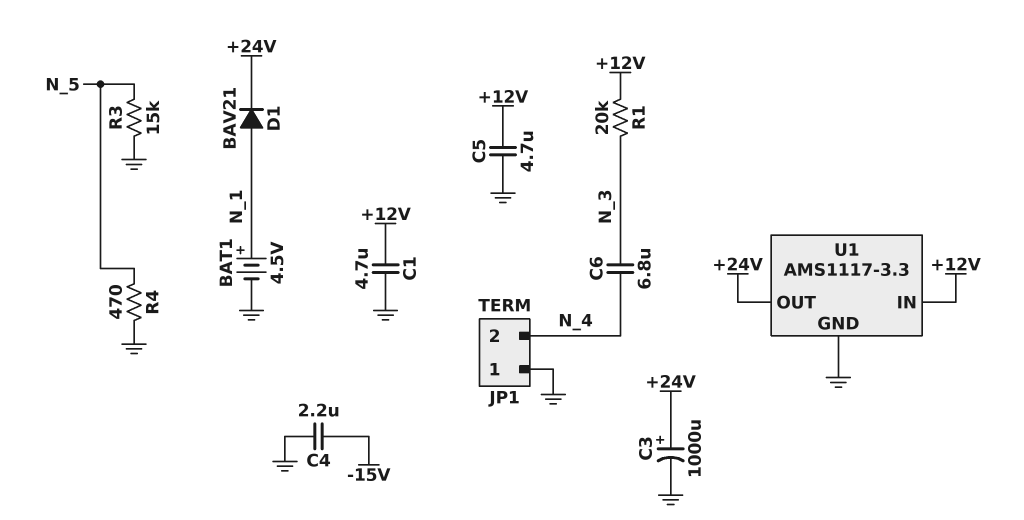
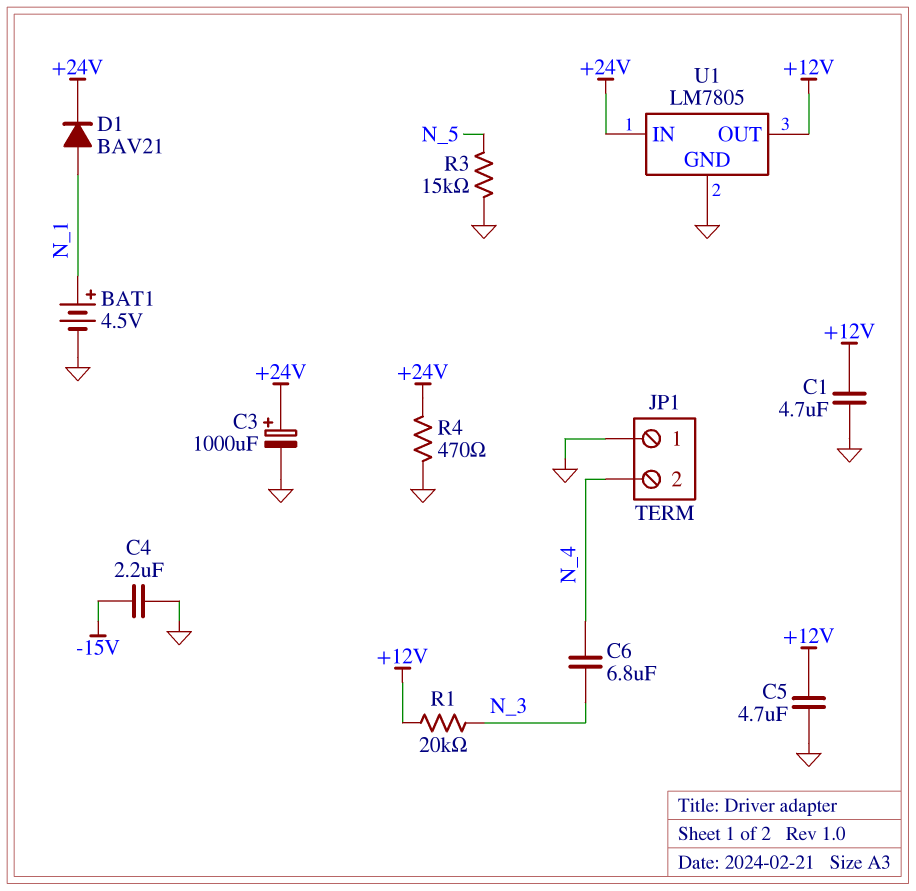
R4: 470 (GND, N_5) -> 470 (+24V, GND)
U1: AMS1117-3.3 -> LM7805
U1 pin IN: +12V -> +24V
U1 pin OUT: +24V -> +12V

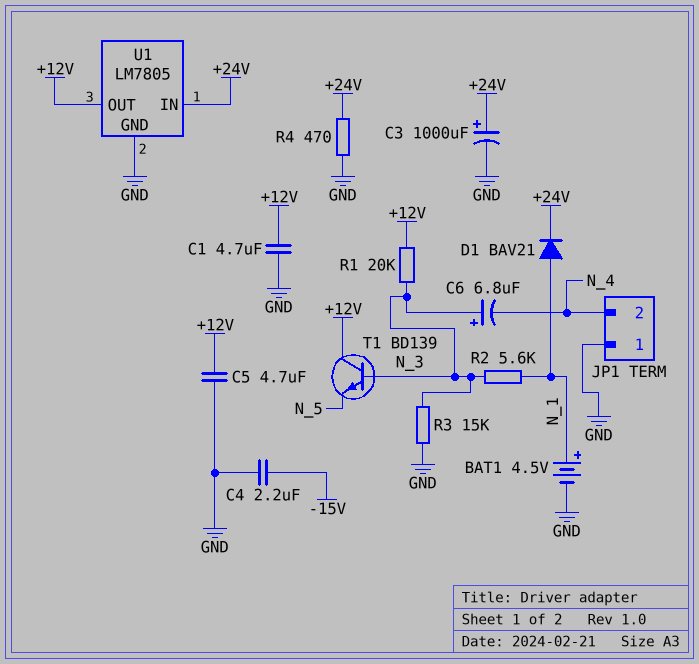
C6: 6.8uF (N_3, N_4) -> 6.8uF (plus N_3, minus N_4)
R2: none -> 5.6k (N_1, N_3)
R3: 15k (GND, N_5) -> 15k (GND, N_3)
T1: none -> NPN BD139 (B N_3, C +12V, E N_5)

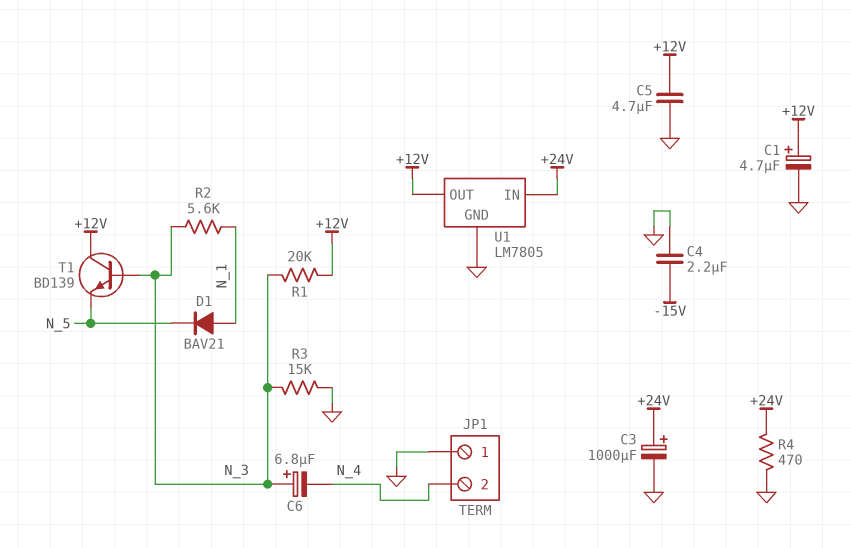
BAT1: 4.5V (plus N_1, minus GND) -> none
C1: 4.7uF (+12V, GND) -> 4.7uF (plus +12V, minus GND)
D1: diode BAV21 (A N_1, K +24V) -> diode BAV21 (A N_1, K N_5)

